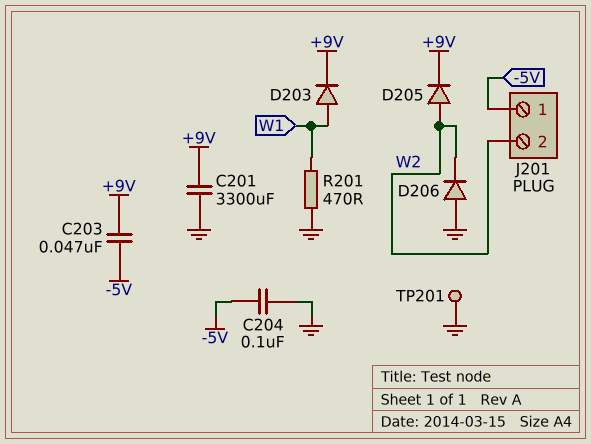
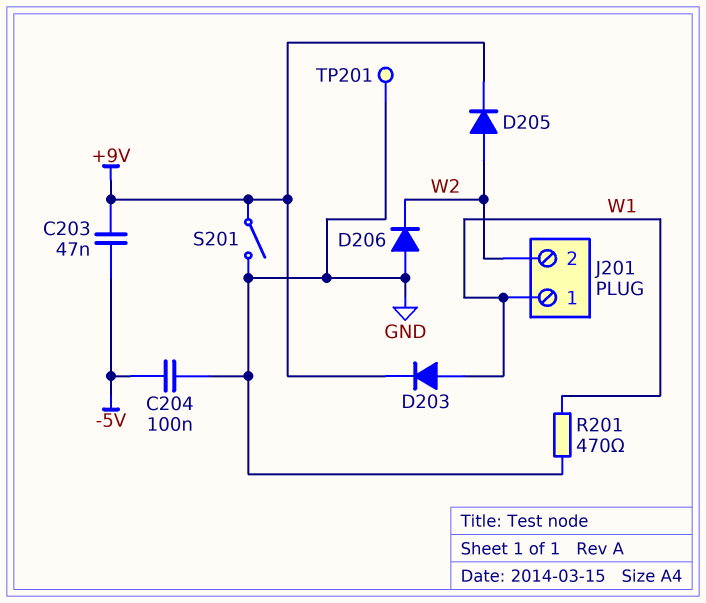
C201: 3300uF (+9V, GND) -> none
J201 pin 1: -5V -> W1
S201: none -> switch (+9V, GND)

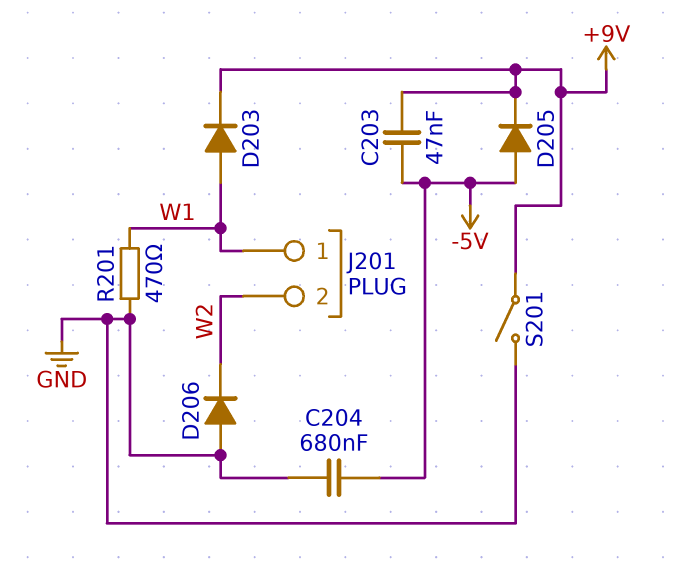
C204: 100nF (-5V, GND) -> 680nF (-5V, GND)
D205: diode (A W2, K +9V) -> diode (A -5V, K +9V)
TP201: test point (GND) -> none

